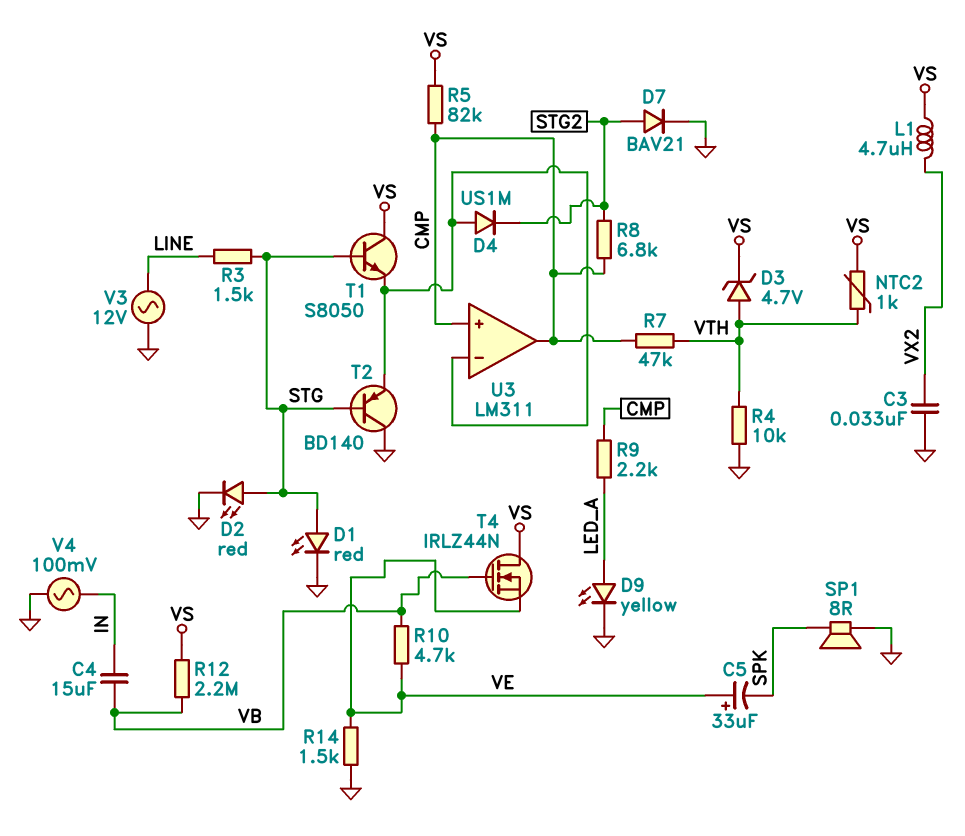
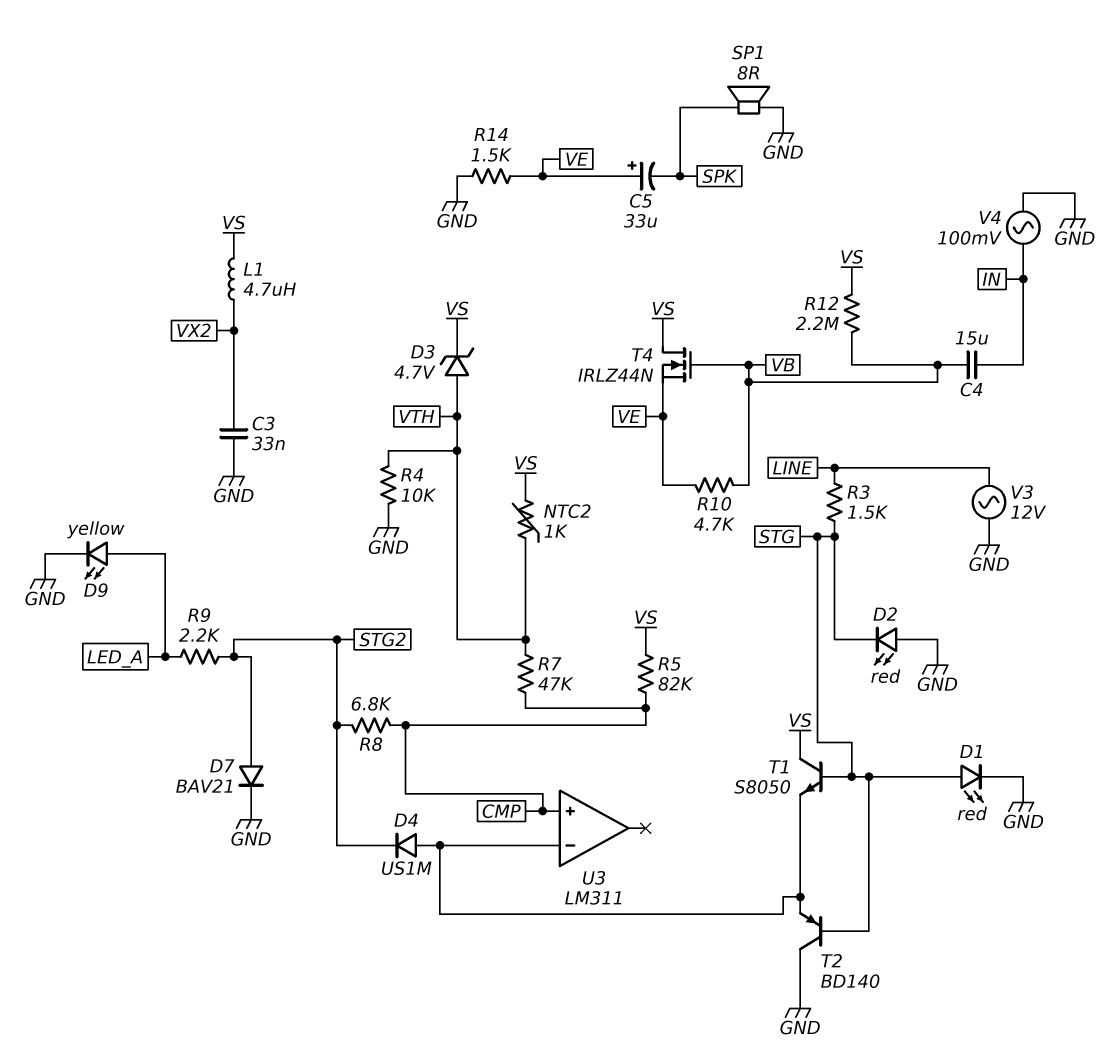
D2: LED red (A STG, K GND) -> LED red (A GND, K STG)
R9: 2.2k (CMP, LED_A) -> 2.2k (LED_A, STG2)
U3 pin out: CMP -> none

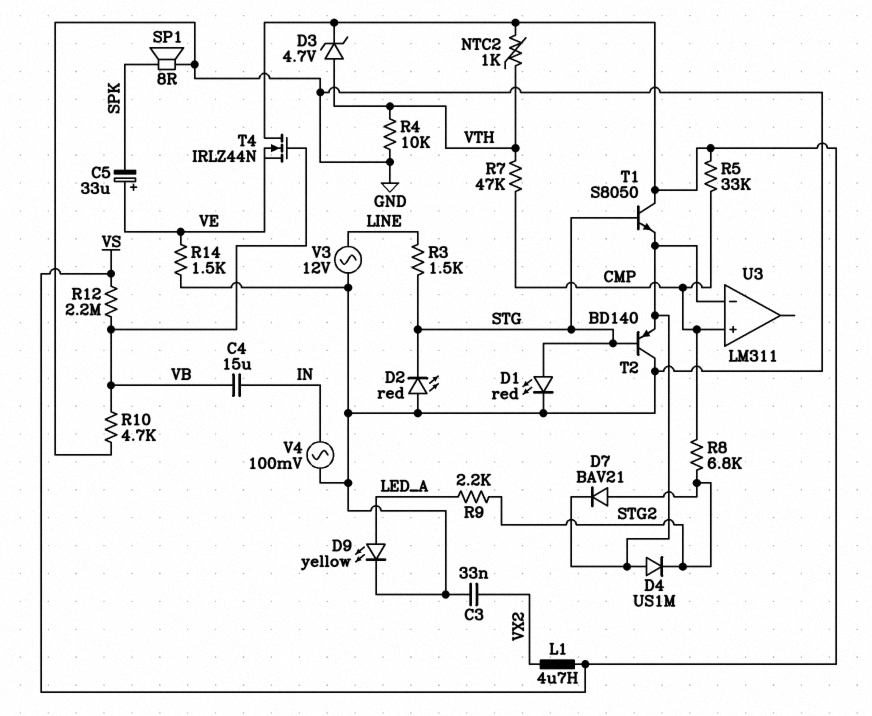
D7: diode BAV21 (A STG2, K GND) -> diode BAV21 (A STG2, K U3/in-)
R5: 82k (CMP, VS) -> 33k (CMP, VS)
R10: 4.7k (VB, VE) -> 4.7k (GND, VB)

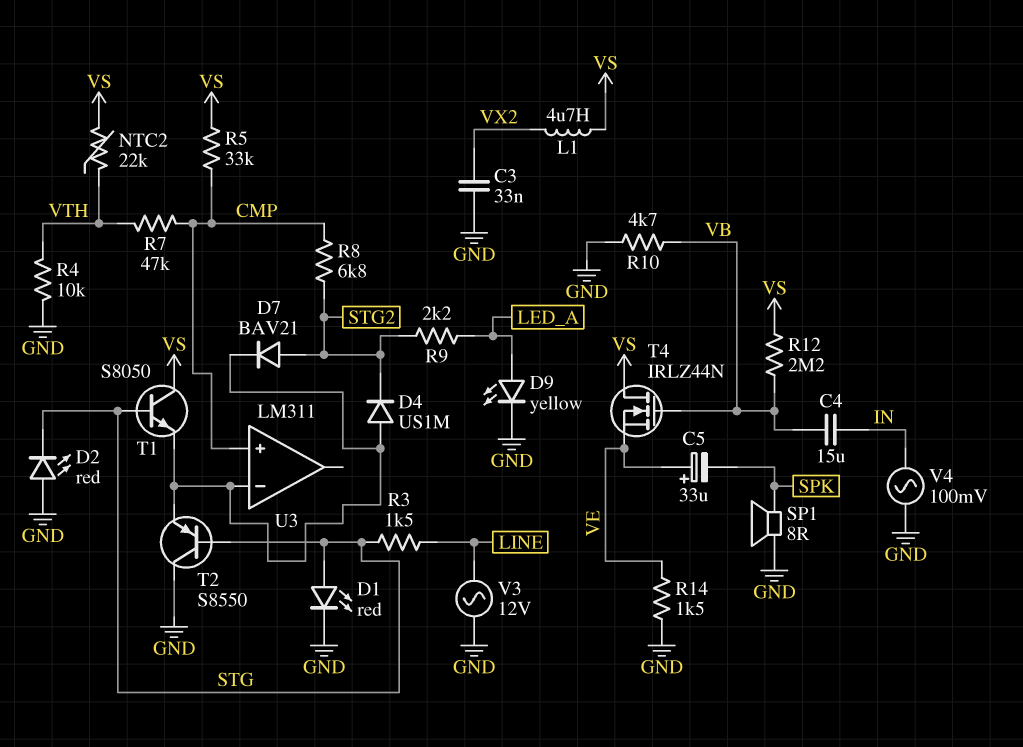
D3: zener 4.7V (A VTH, K VS) -> none
NTC2: 1k (VS, VTH) -> 22k (VS, VTH)
T2: PNP BD140 (B STG, C GND, E U3/in-) -> PNP S8550 (B STG, C GND, E U3/in-)

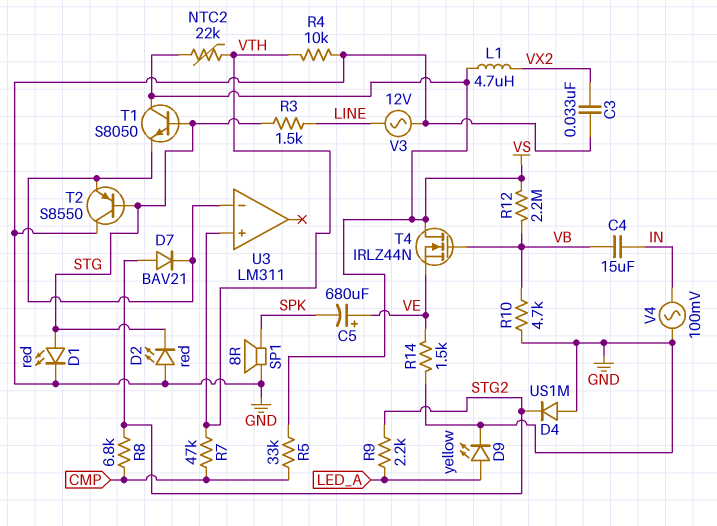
C5: 33uF (plus VE, minus SPK) -> 680uF (plus VE, minus SPK)
D4: diode US1M (A U3/in-, K STG2) -> diode US1M (A GND, K STG2)
U3 pin in+: CMP -> VTH

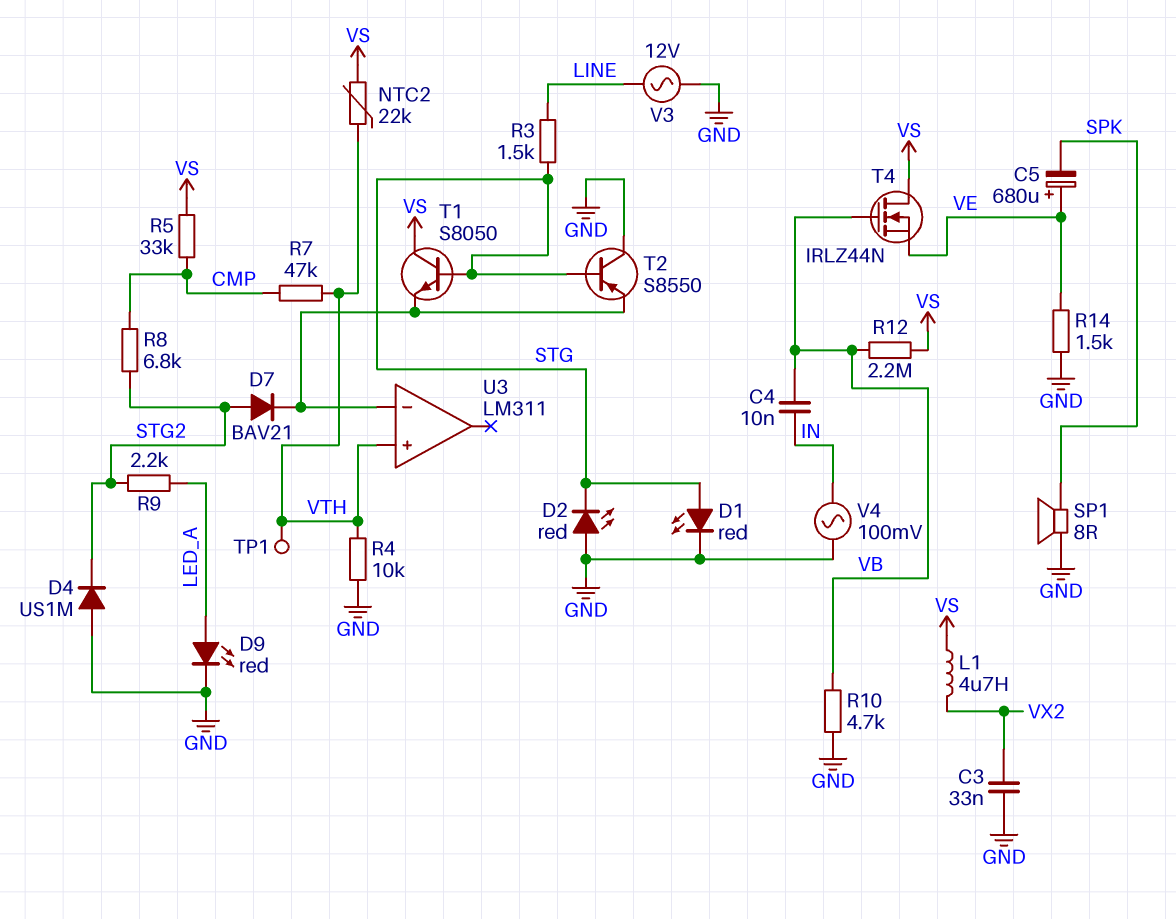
C4: 15uF (IN, VB) -> 10nF (IN, VB)
D9: LED yellow (A LED_A, K GND) -> LED red (A LED_A, K GND)
TP1: none -> test point (VTH)

